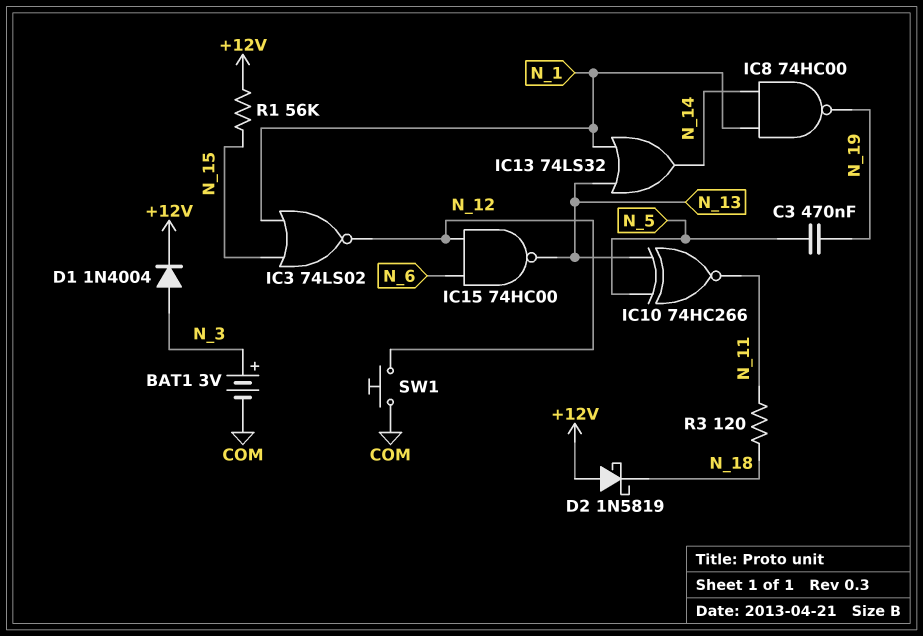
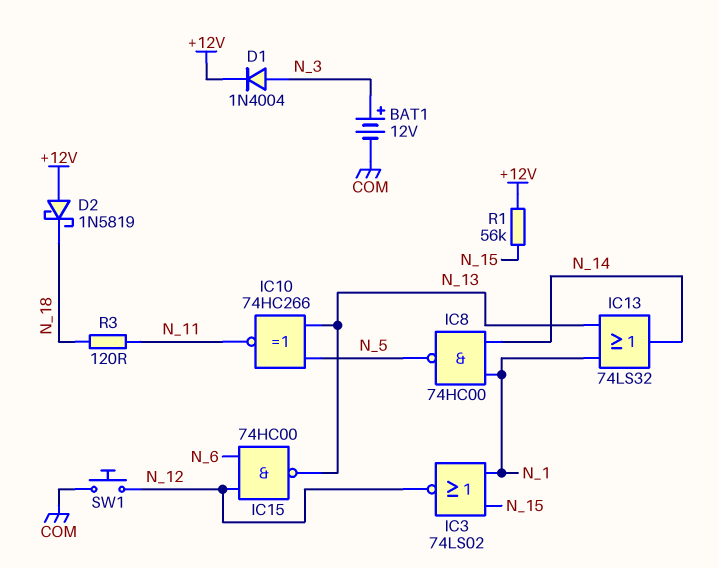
BAT1: 3V (plus N_3, minus COM) -> 12V (plus N_3, minus COM)
C3: 470nF (N_5, N_19) -> none
IC8: NAND 74HC00 (in N_1, in N_14, out N_19) -> NAND 74HC00 (in N_1, in N_14, out N_5)

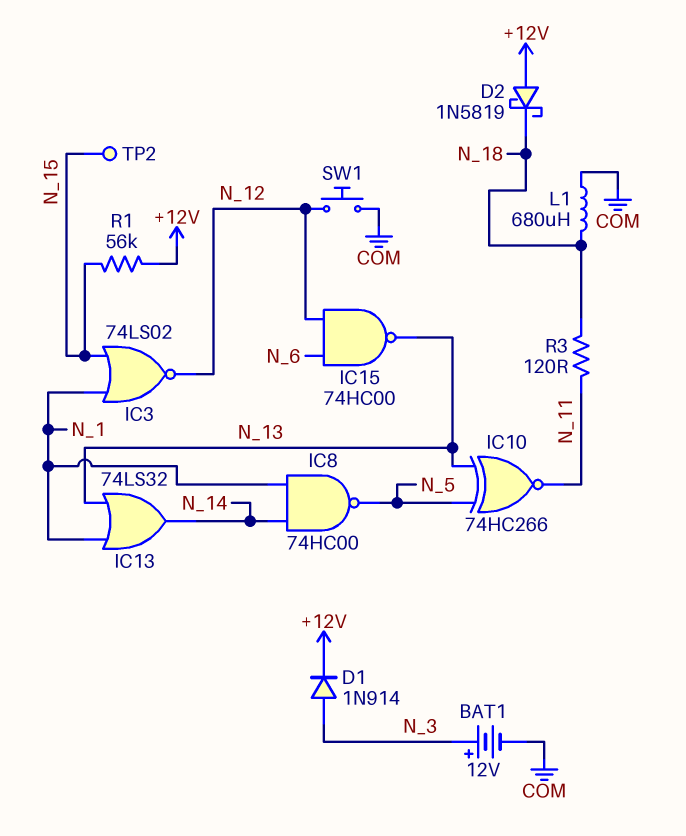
D1: diode 1N4004 (A N_3, K +12V) -> diode 1N914 (A N_3, K +12V)
L1: none -> 680uH (COM, N_18)
TP2: none -> test point (N_15)

